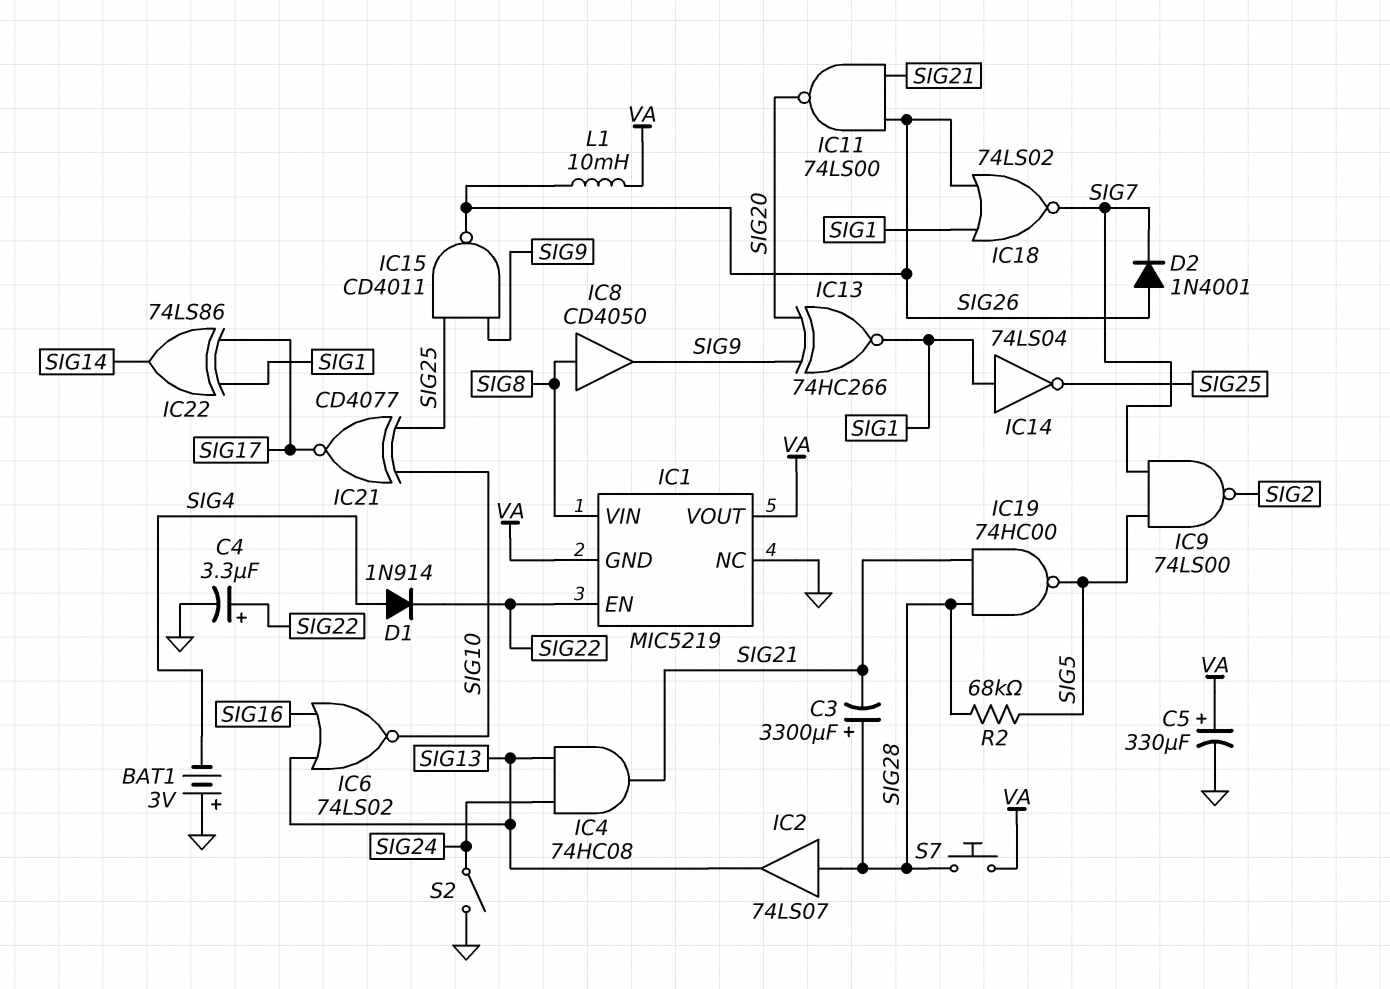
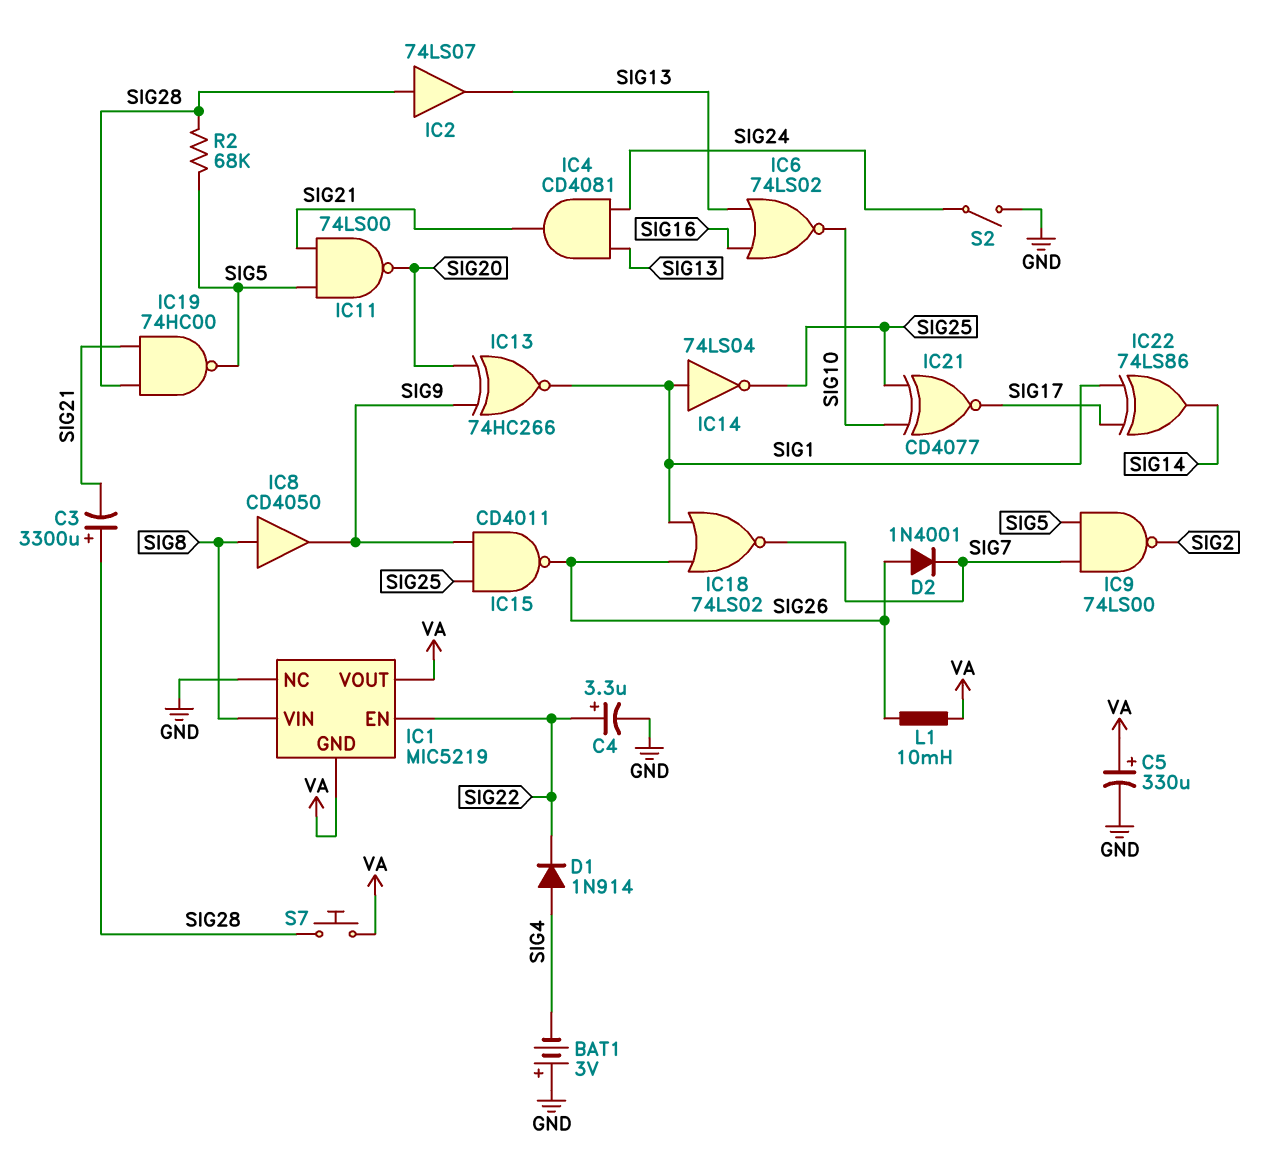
IC4: AND 74HC08 (in SIG13, in SIG24, out SIG21) -> AND CD4081 (in SIG13, in SIG24, out SIG21)
IC11: NAND 74LS00 (in SIG21, in SIG26, out SIG20) -> NAND 74LS00 (in SIG5, in SIG21, out SIG20)

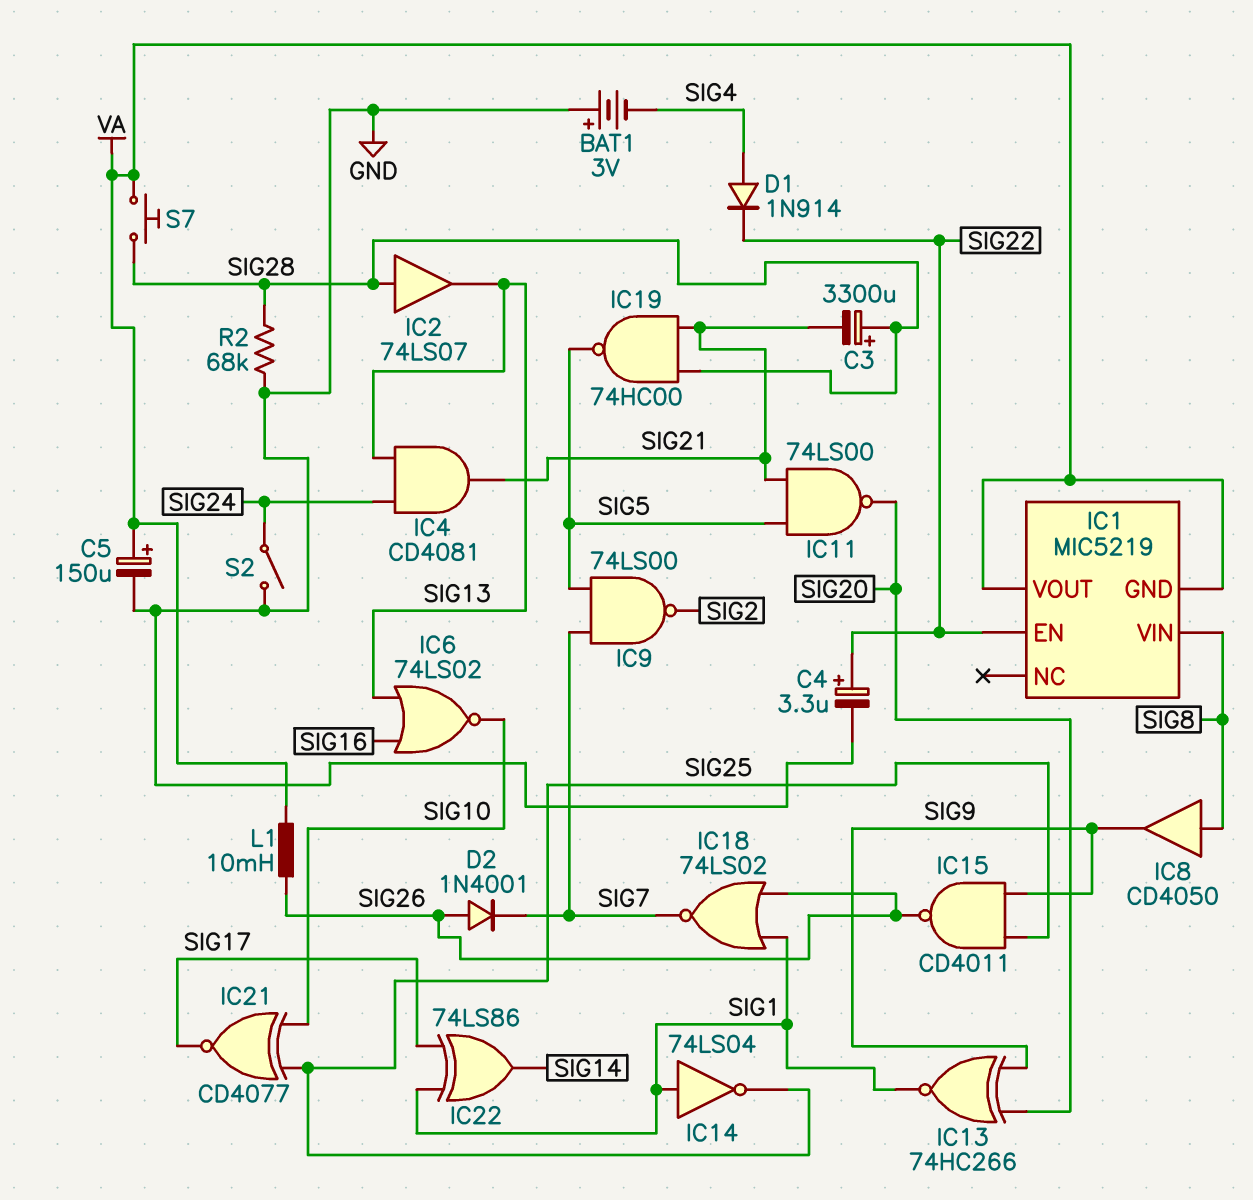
C5: 330uF (plus VA, minus GND) -> 150uF (plus VA, minus GND)
IC1 pin NC: GND -> none
R2: 68k (SIG5, SIG28) -> 68k (GND, SIG28)

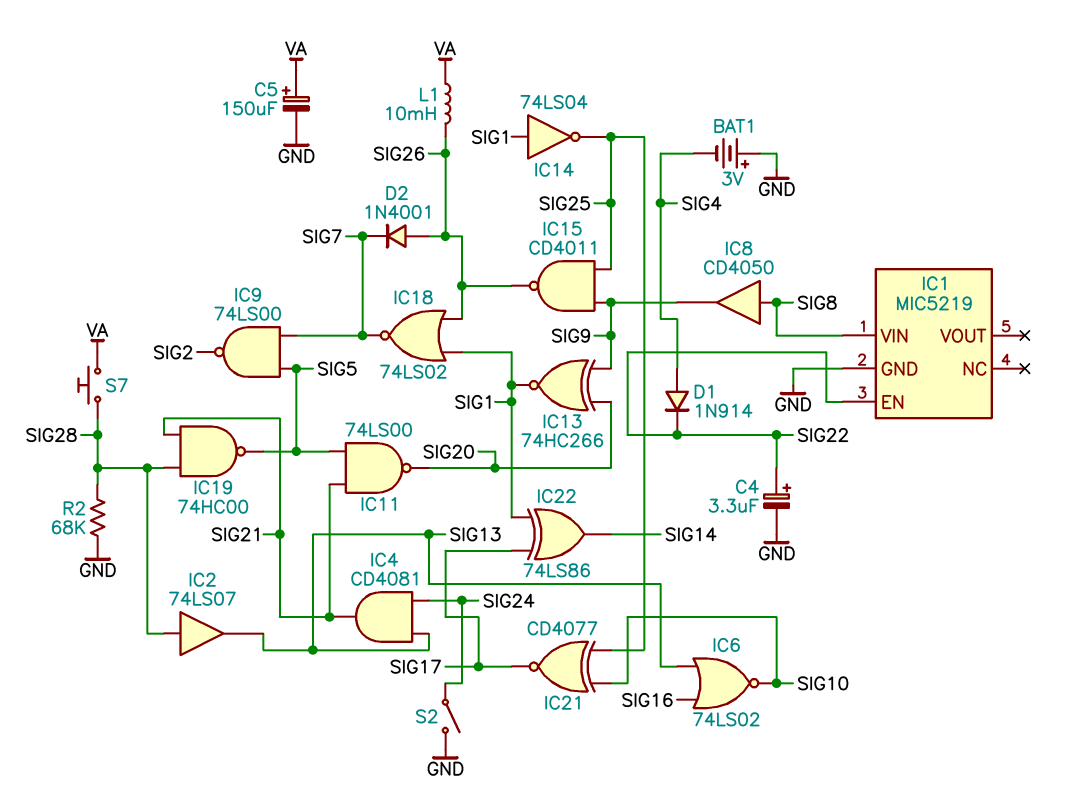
C3: 3300uF (plus SIG28, minus SIG21) -> none
IC1 pin GND: VA -> GND
IC1 pin VOUT: VA -> none

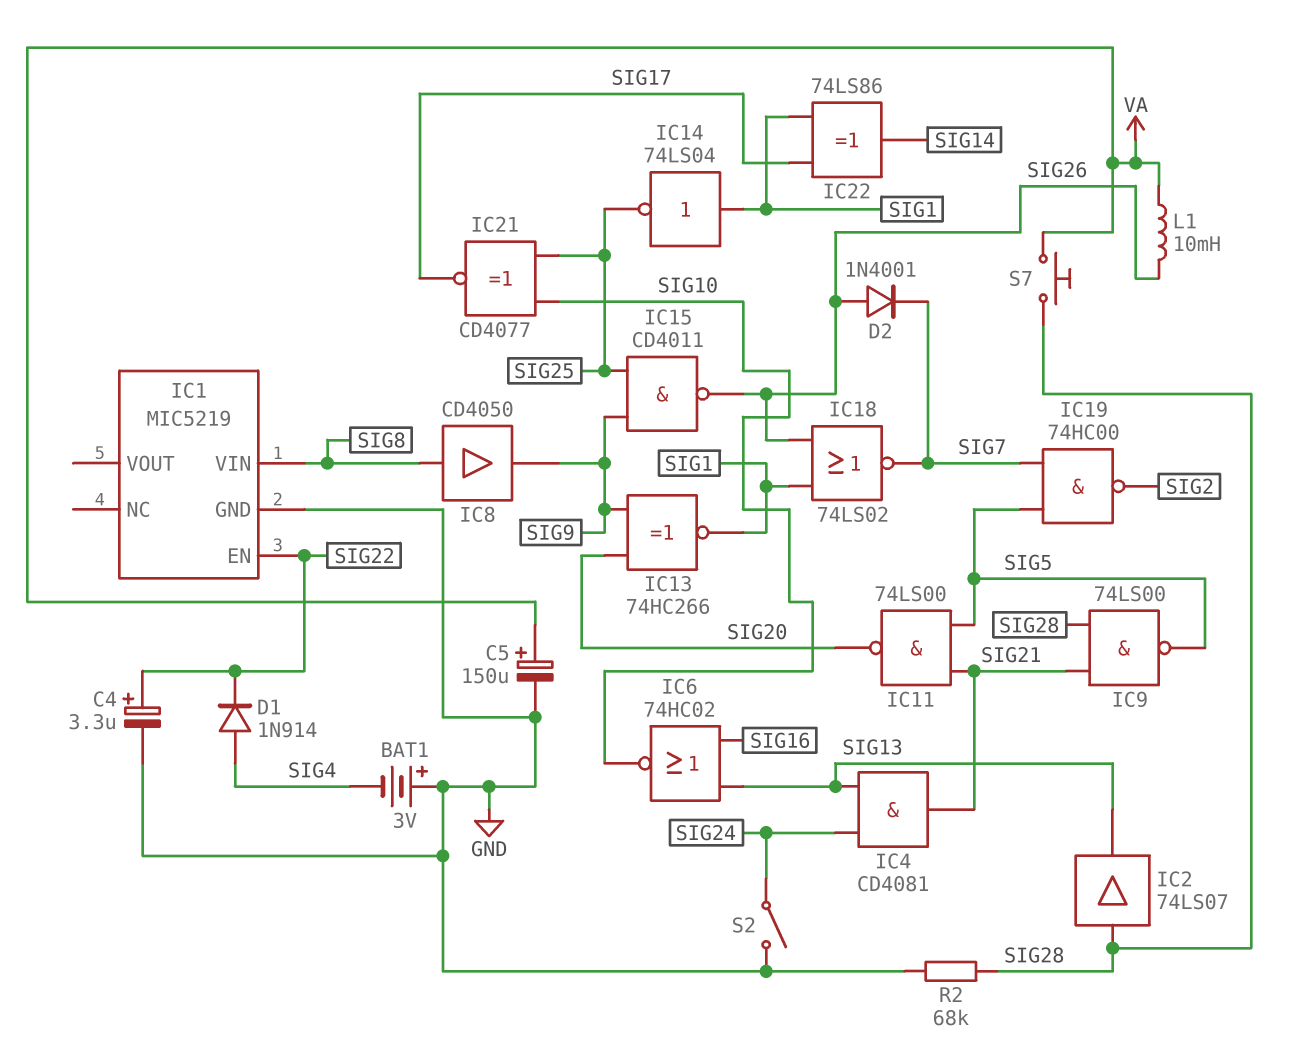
IC6: NOR 74LS02 (in SIG13, in SIG16, out SIG10) -> NOR 74HC02 (in SIG13, in SIG16, out SIG10)
IC9: NAND 74LS00 (in SIG5, in SIG7, out SIG2) -> NAND 74LS00 (in SIG21, in SIG28, out SIG5)
IC19: NAND 74HC00 (in SIG21, in SIG28, out SIG5) -> NAND 74HC00 (in SIG5, in SIG7, out SIG2)

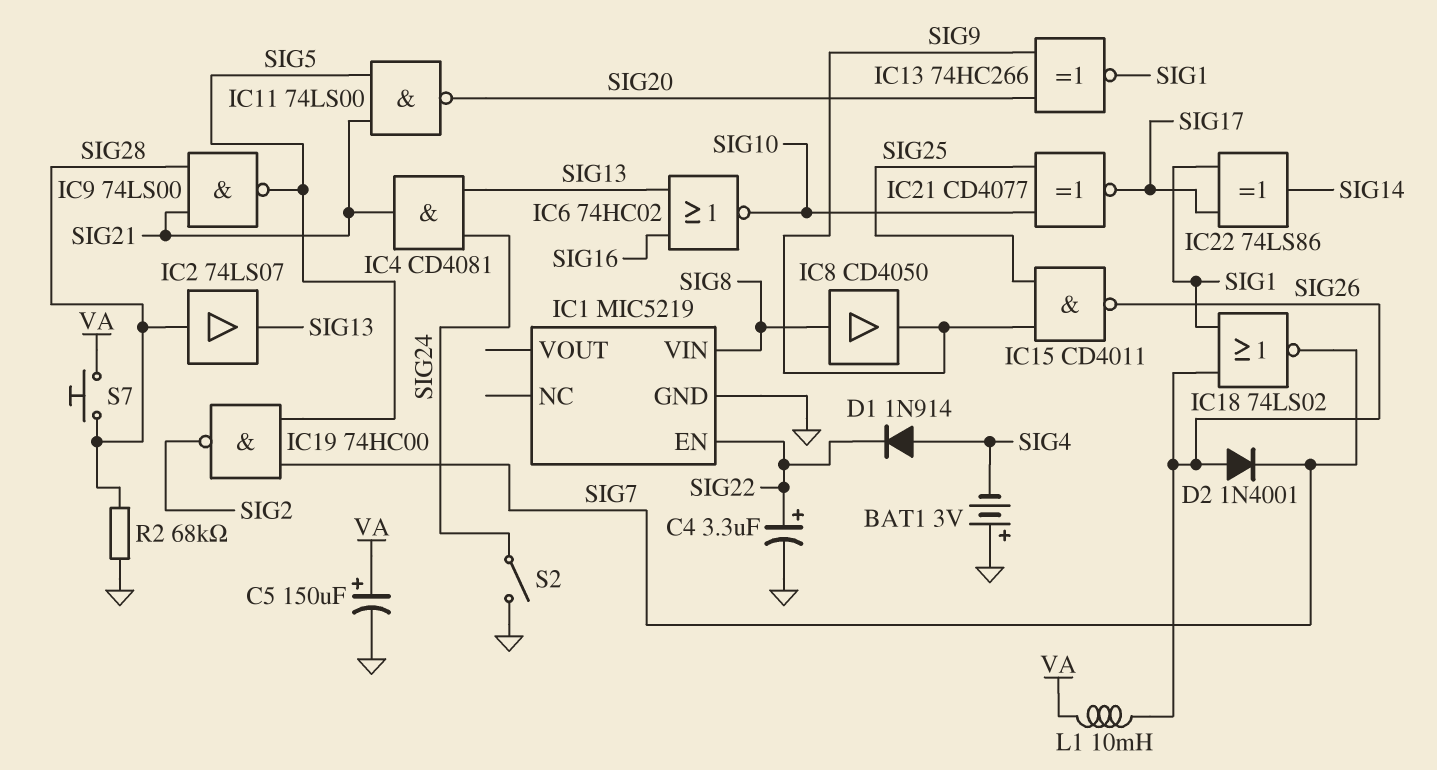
IC14: NOT 74LS04 (in SIG1, out SIG25) -> none

